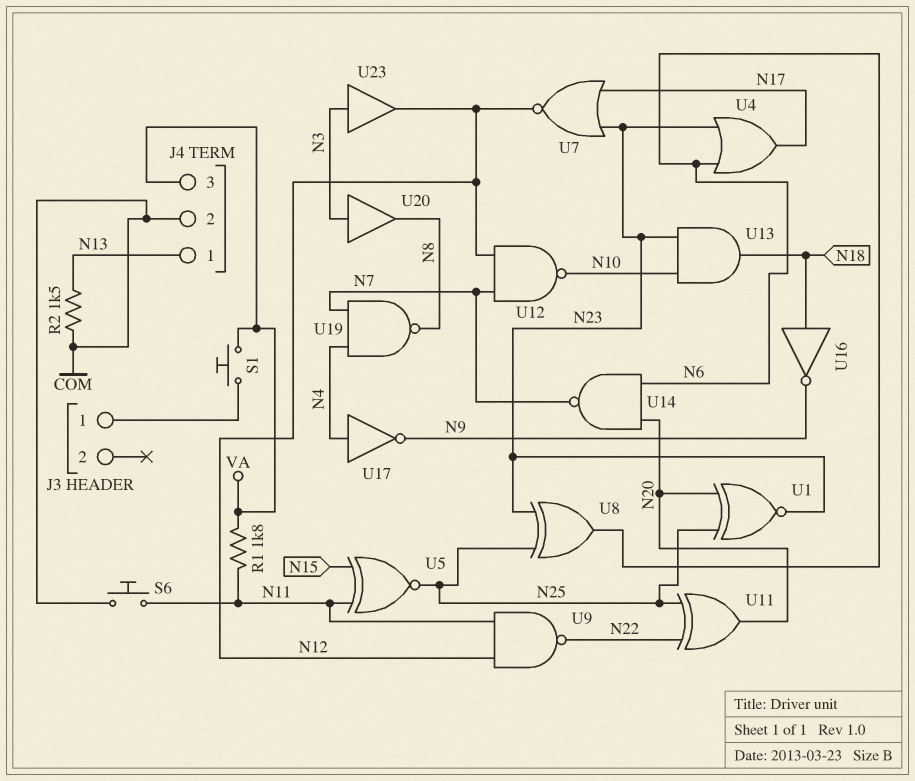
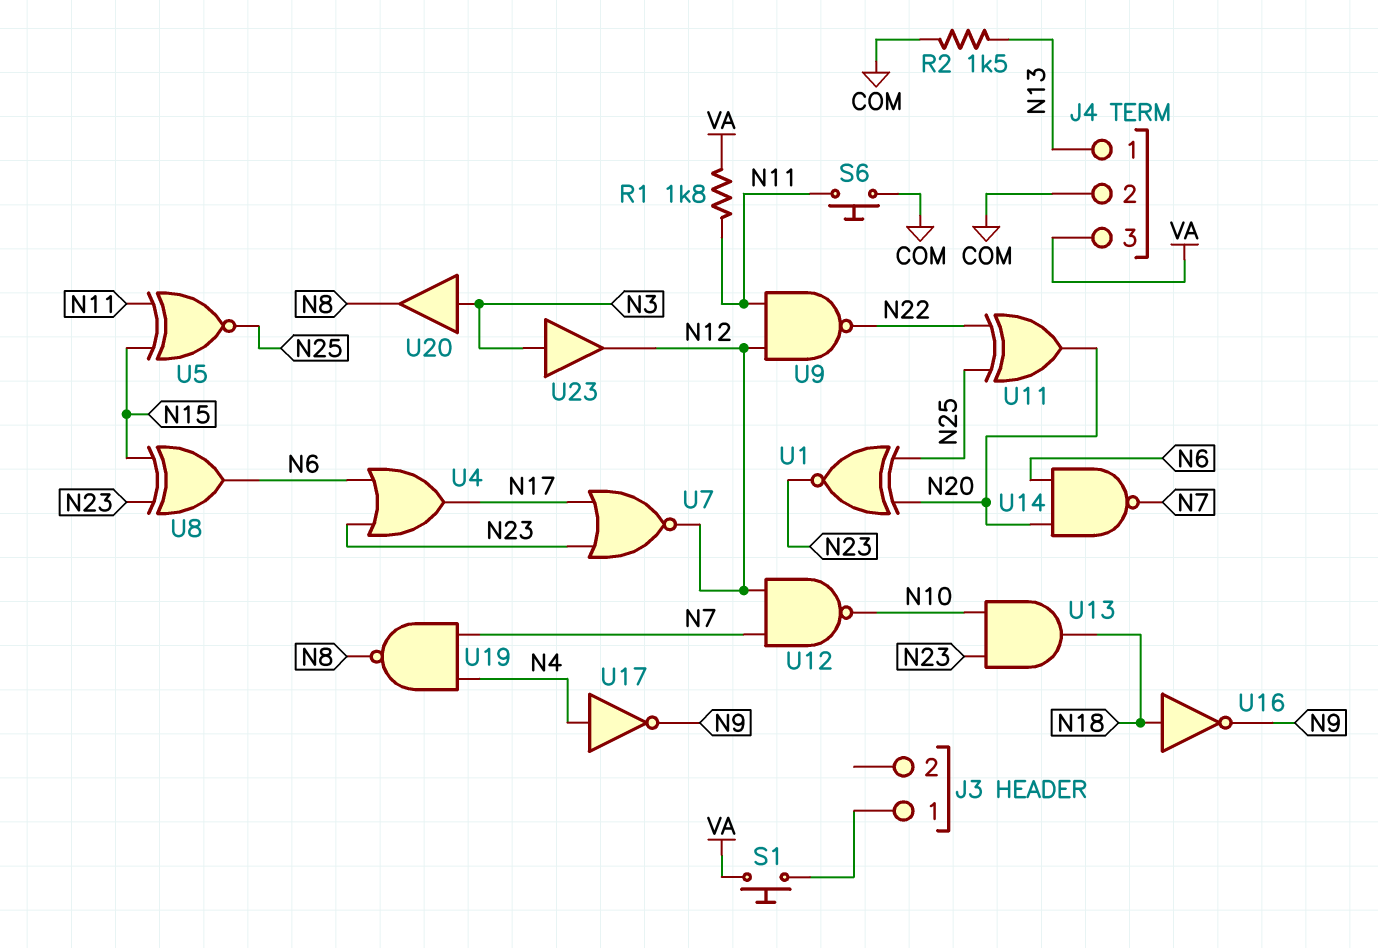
U8: XOR (in N23, in N25, out N6) -> XOR (in N15, in N23, out N6)

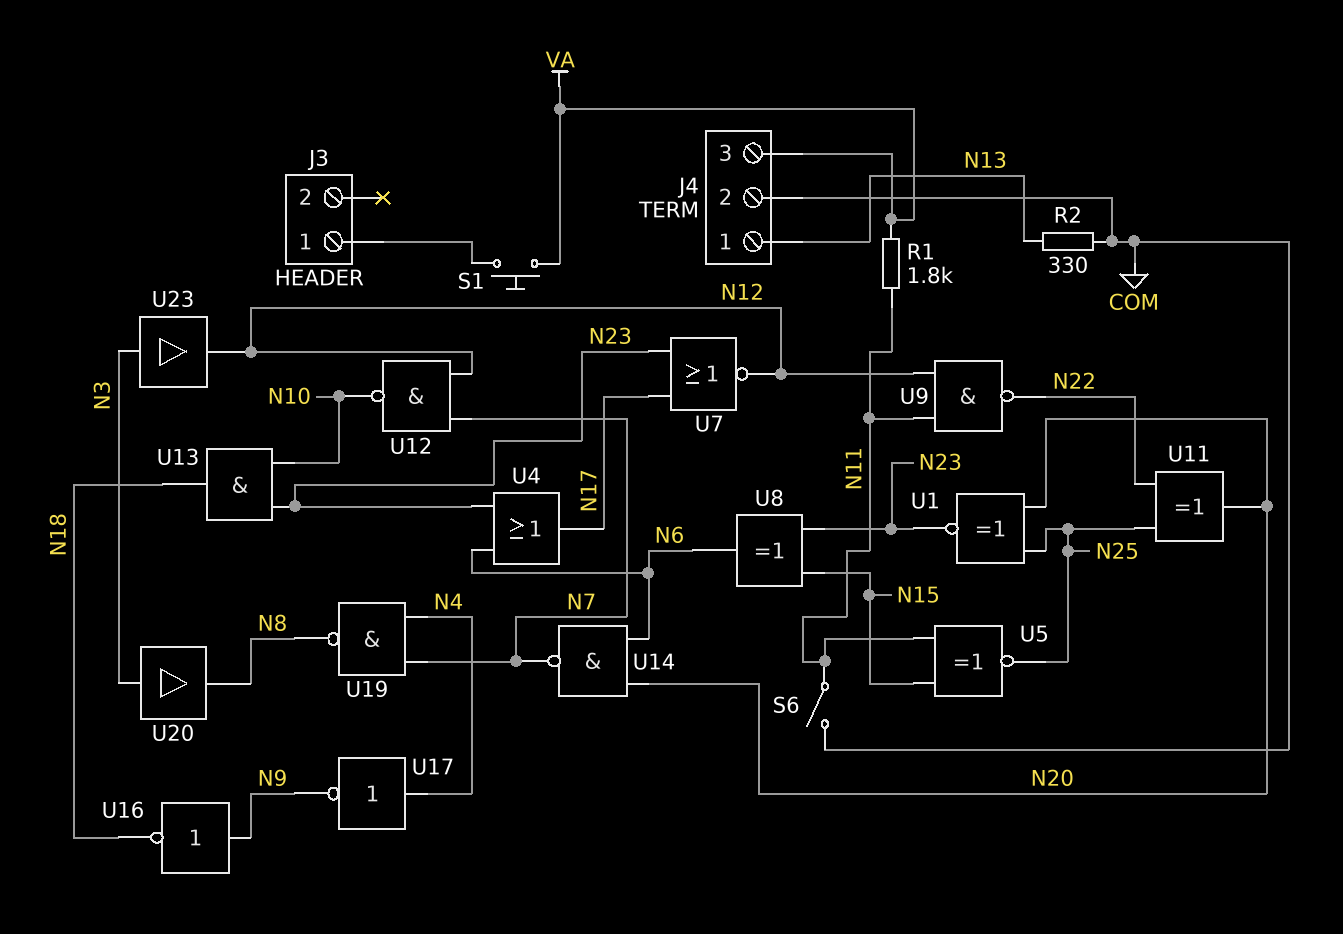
R2: 1.5k (COM, N13) -> 330 (COM, N13)
S6: button (COM, N11) -> switch (COM, N11)
U16: NOT (in N18, out N9) -> NOT (in N9, out N18)

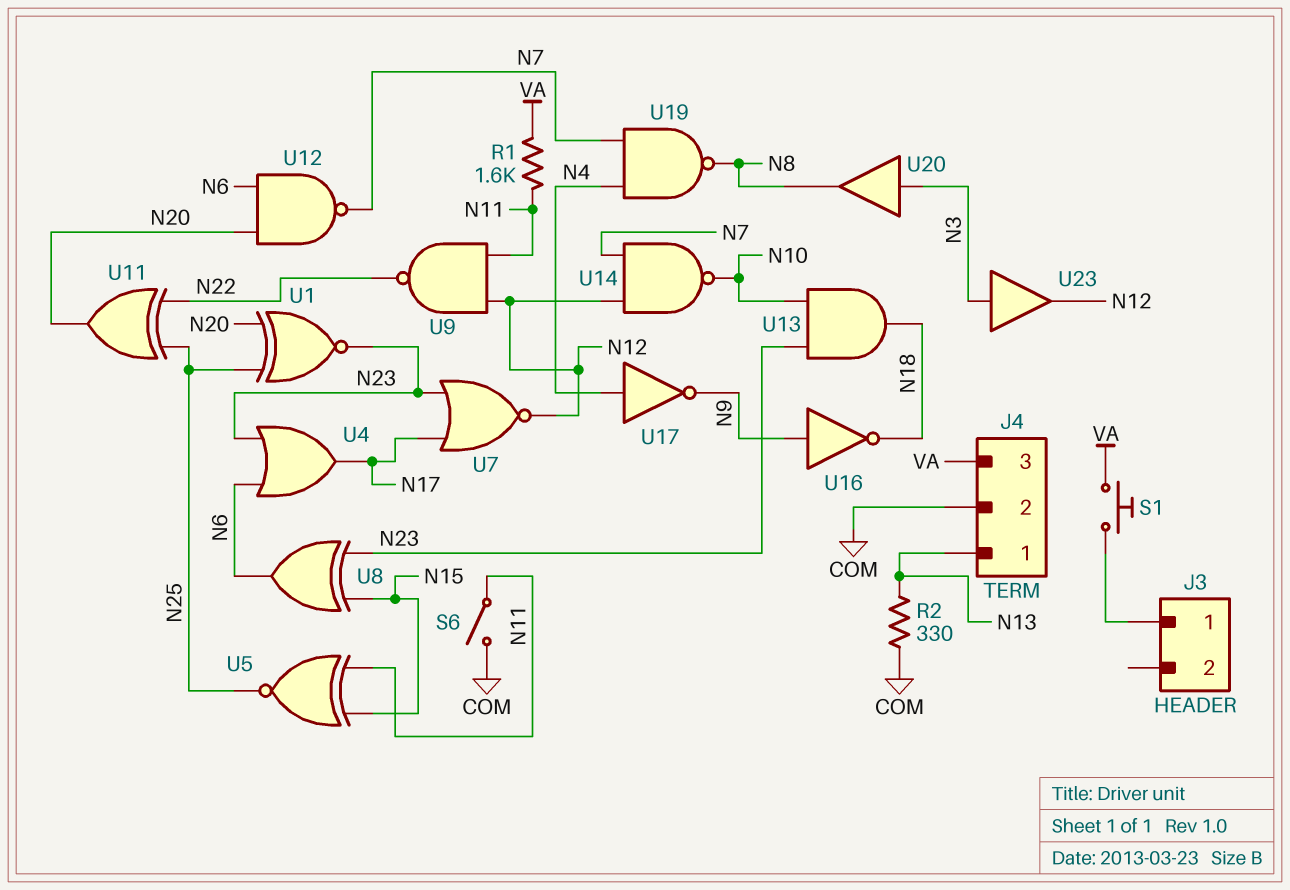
R1: 1.8k (N11, VA) -> 1.6k (N11, VA)
U12: NAND (in N7, in N12, out N10) -> NAND (in N6, in N20, out N7)
U14: NAND (in N6, in N20, out N7) -> NAND (in N7, in N12, out N10)

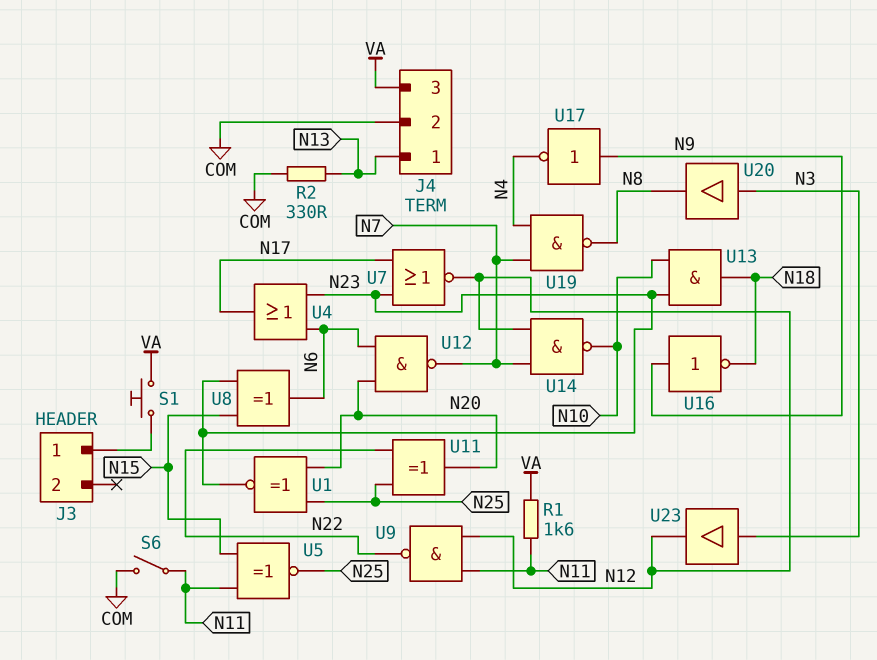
U17: NOT (in N4, out N9) -> NOT (in N9, out N4)

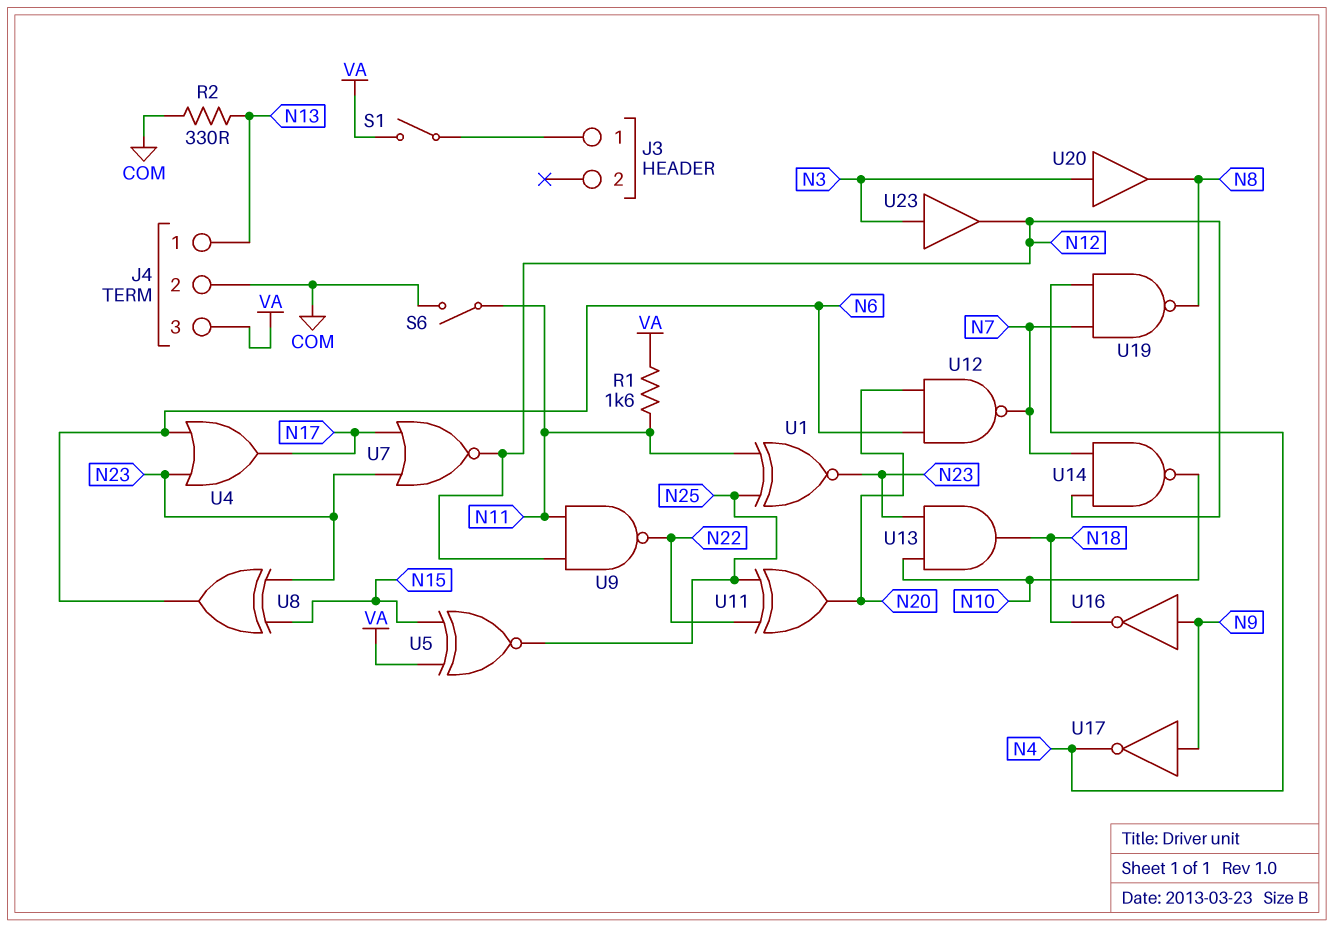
S1: button (J3/1, VA) -> switch (J3/1, VA)
U1: XNOR (in N20, in N25, out N23) -> XNOR (in N11, in N25, out N23)
U5: XNOR (in N11, in N15, out N25) -> XNOR (in N15, in VA, out N25)

